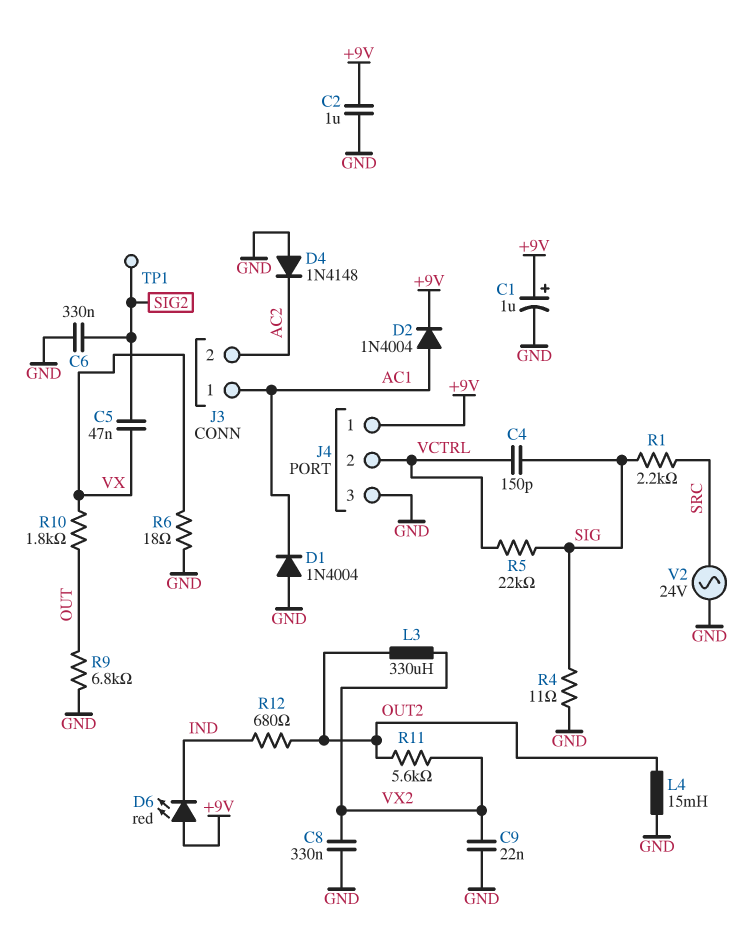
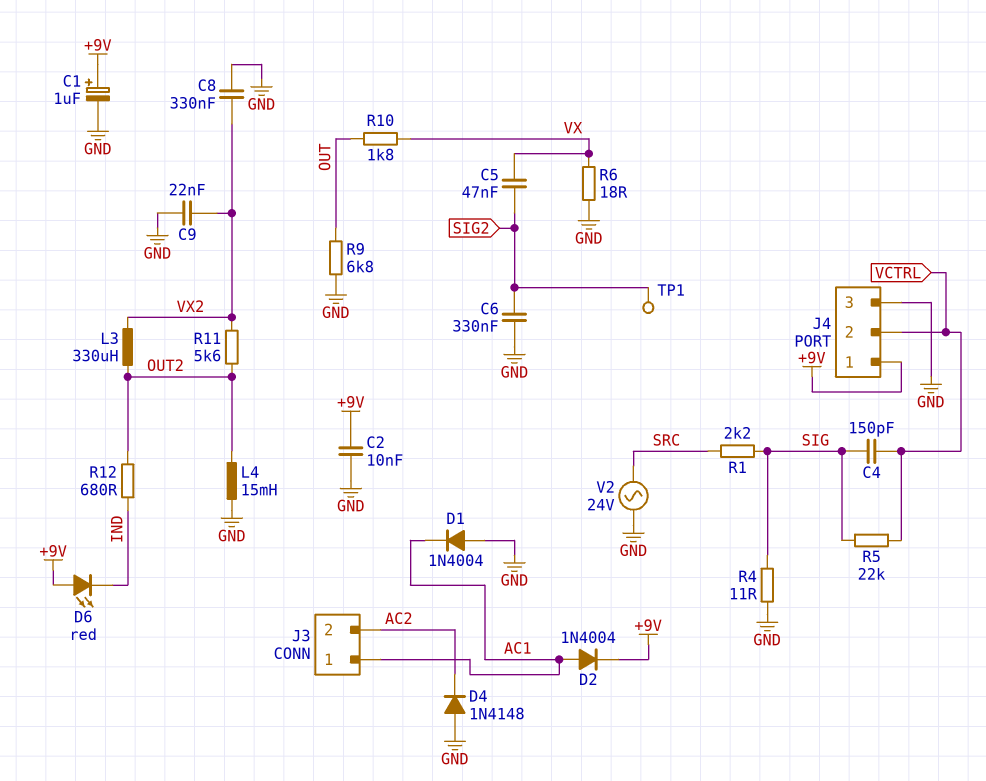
C2: 1uF (+9V, GND) -> 10nF (+9V, GND)

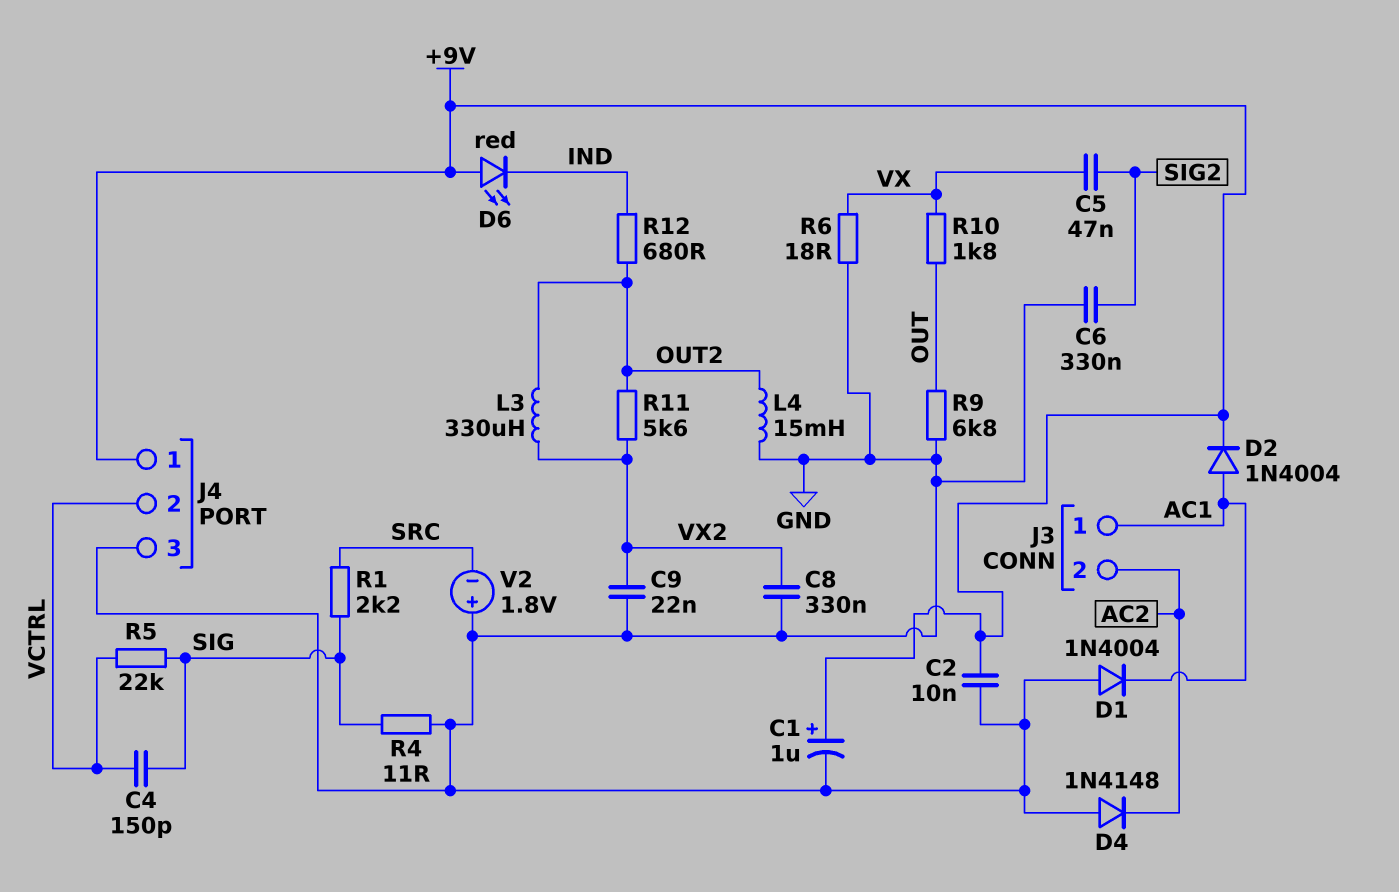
TP1: test point (SIG2) -> none
V2: AC 24V (GND, SRC) -> 1.8V (plus GND, minus SRC)

